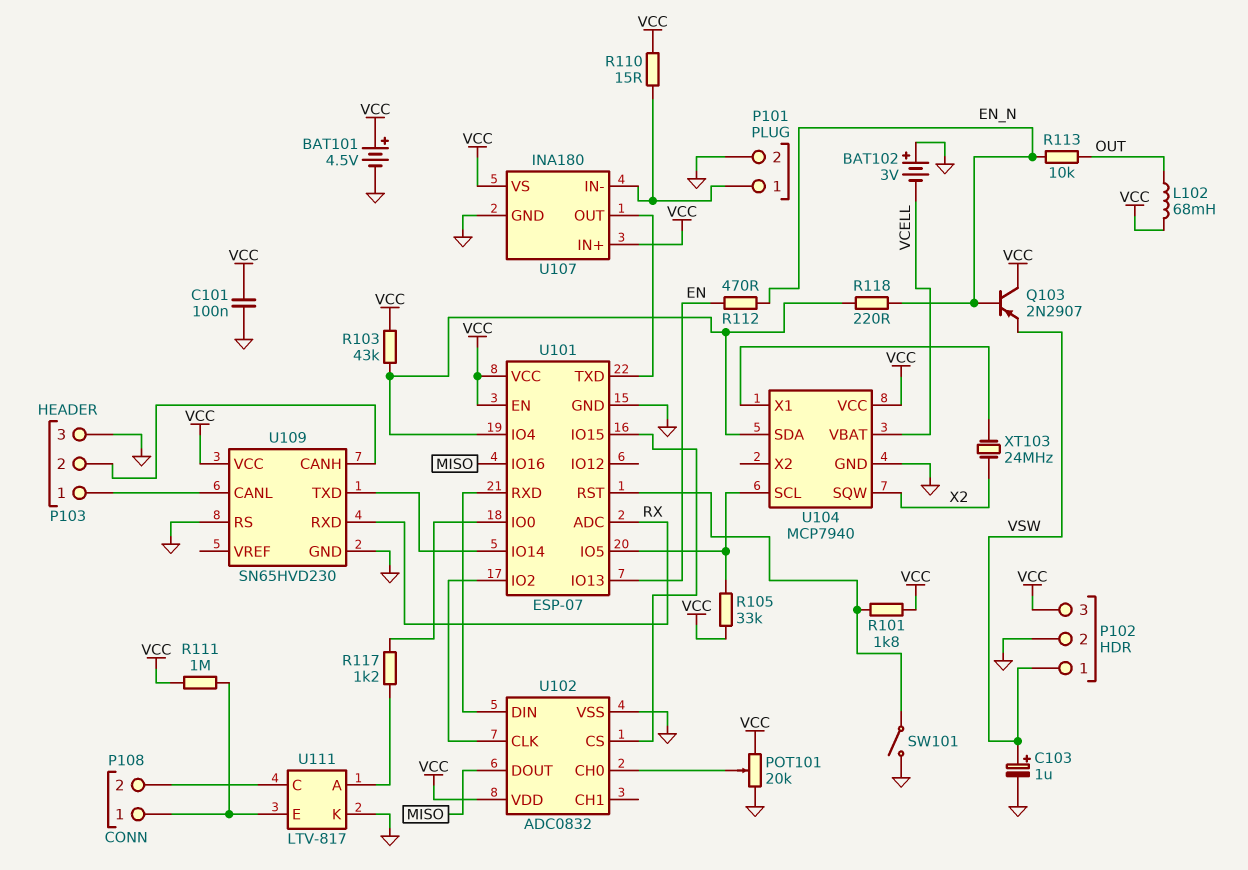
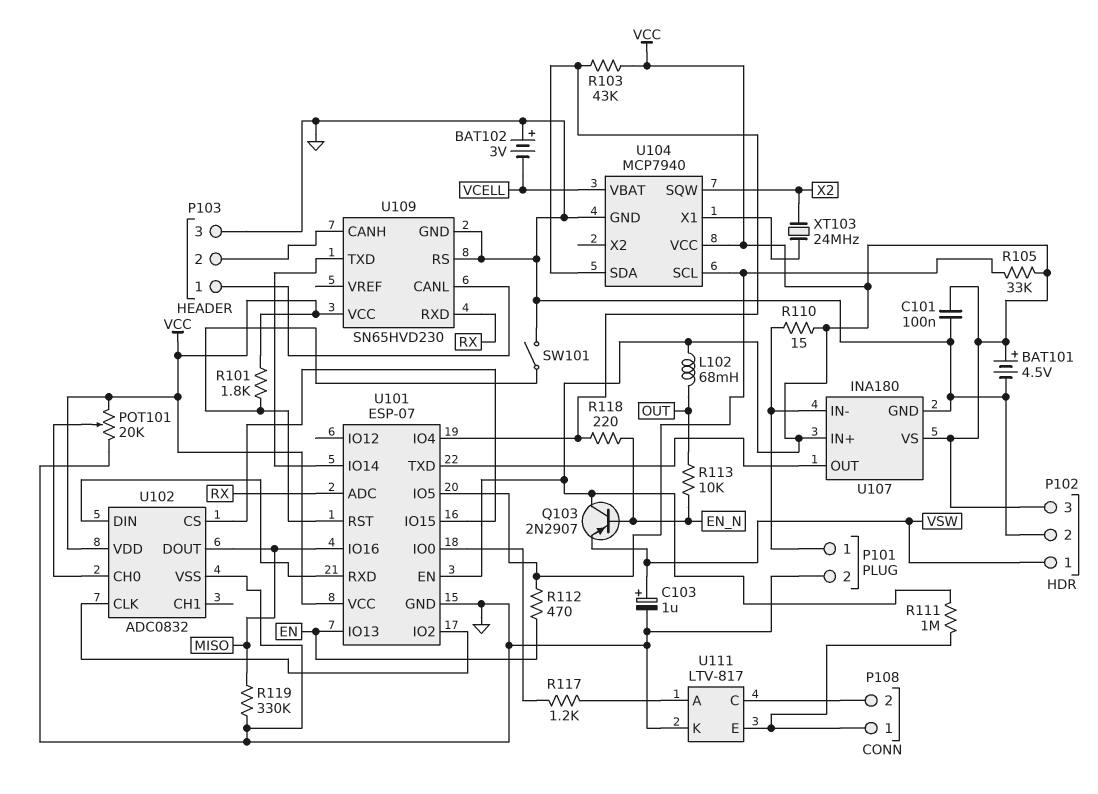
R112: 470 (EN, EN_N) -> 470 (EN, U101/IO5)
R119: none -> 330k (GND, MISO)

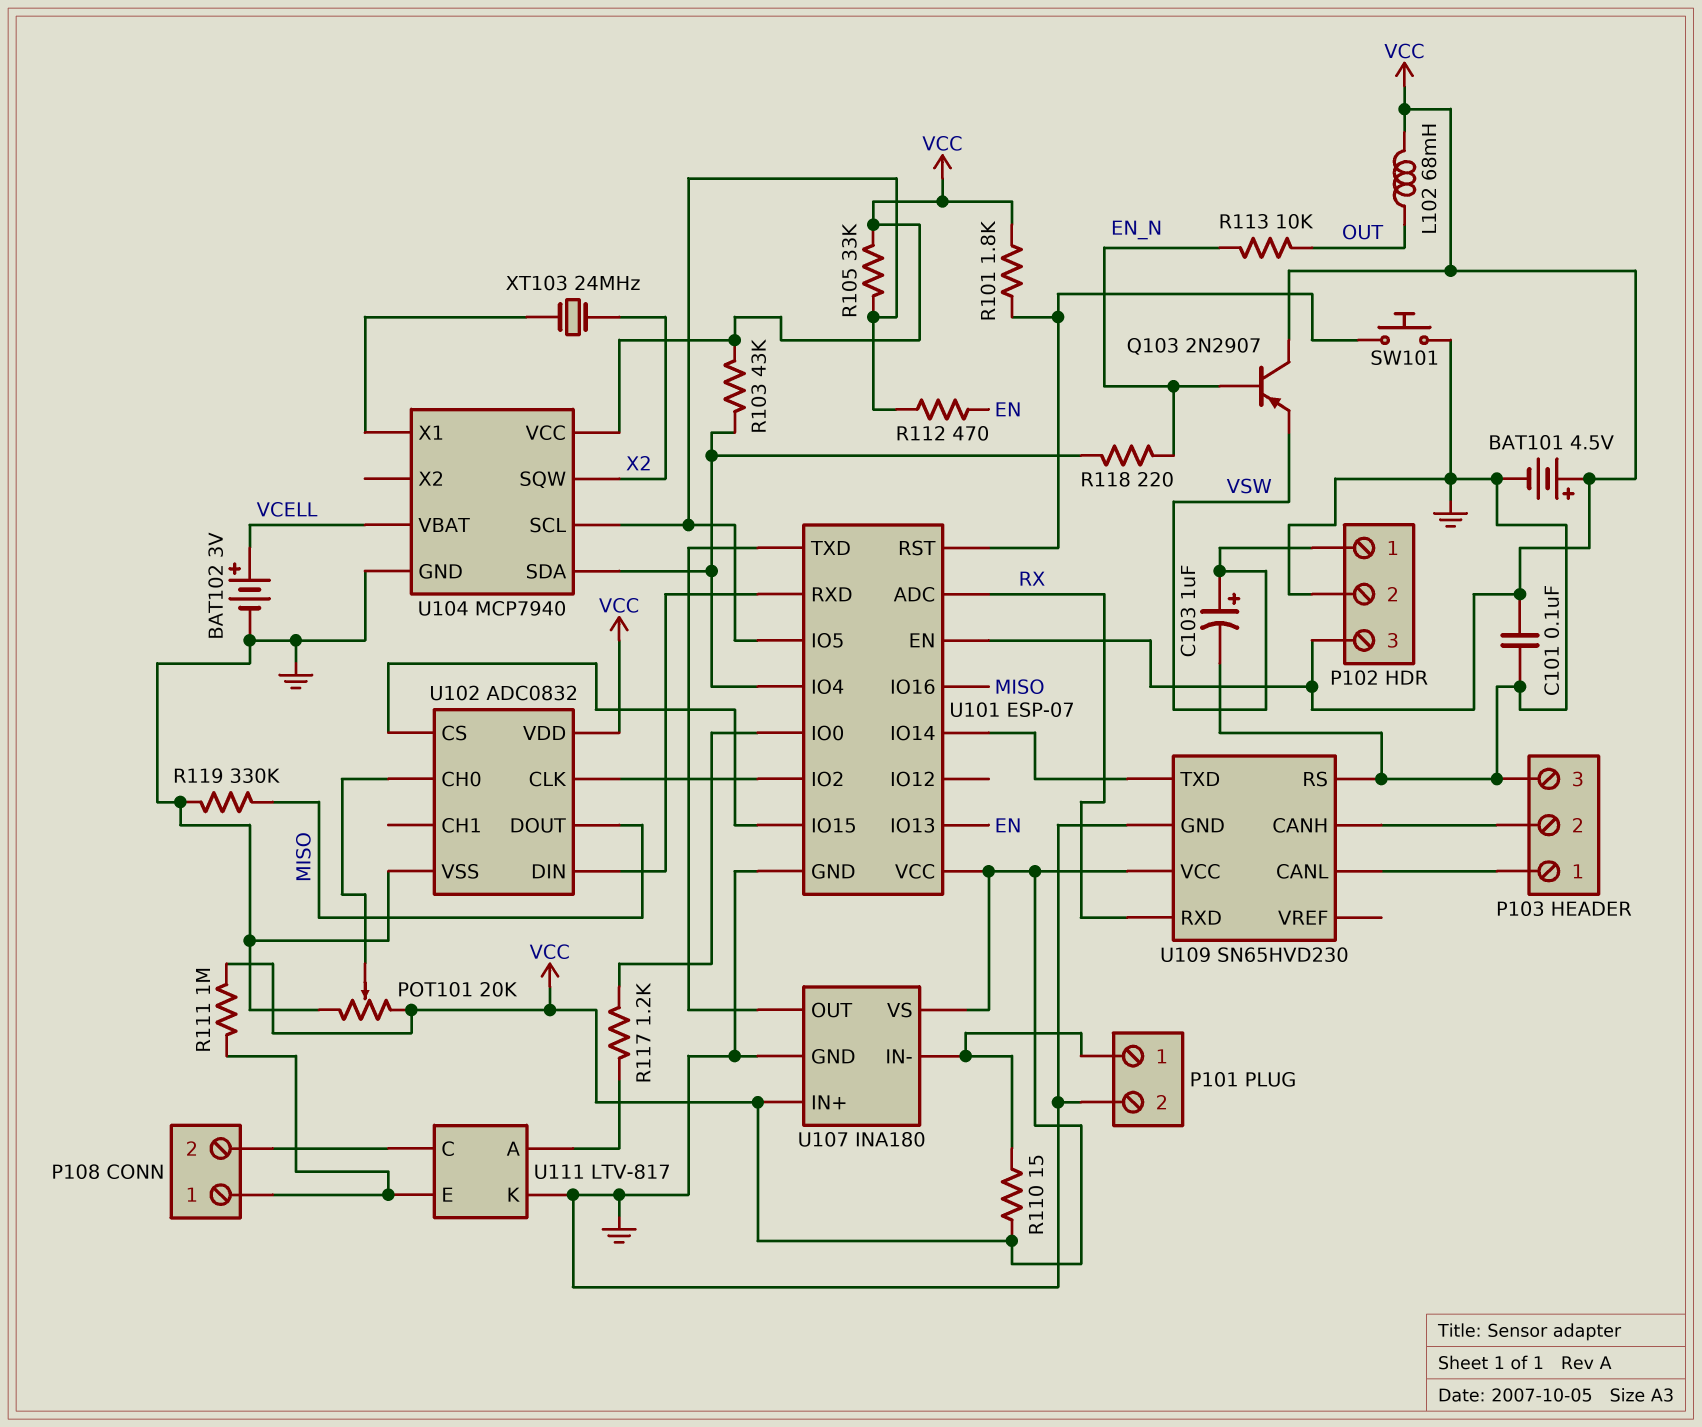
BAT102: 3V (plus GND, minus VCELL) -> 3V (plus VCELL, minus GND)
SW101: switch (GND, U101/RST) -> button (GND, U101/RST)

